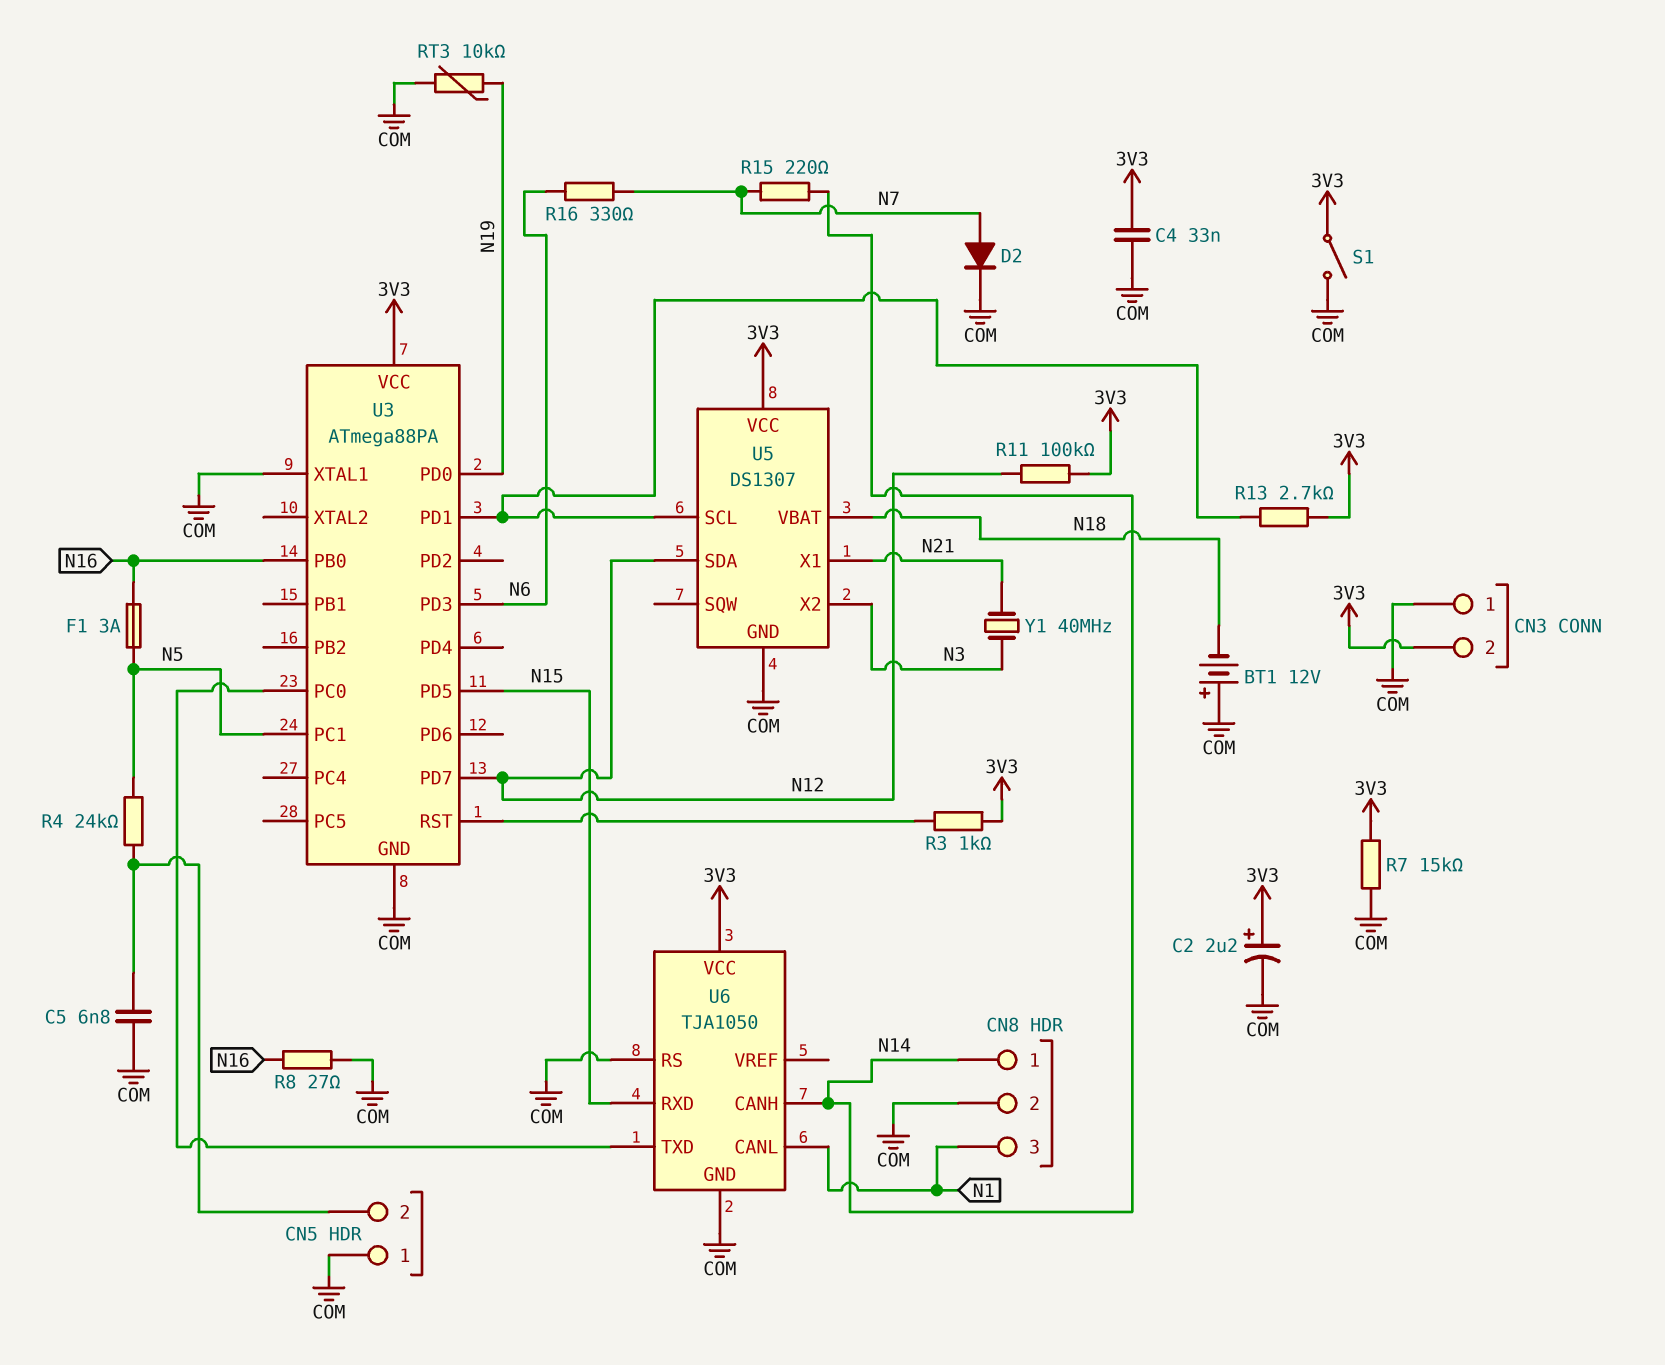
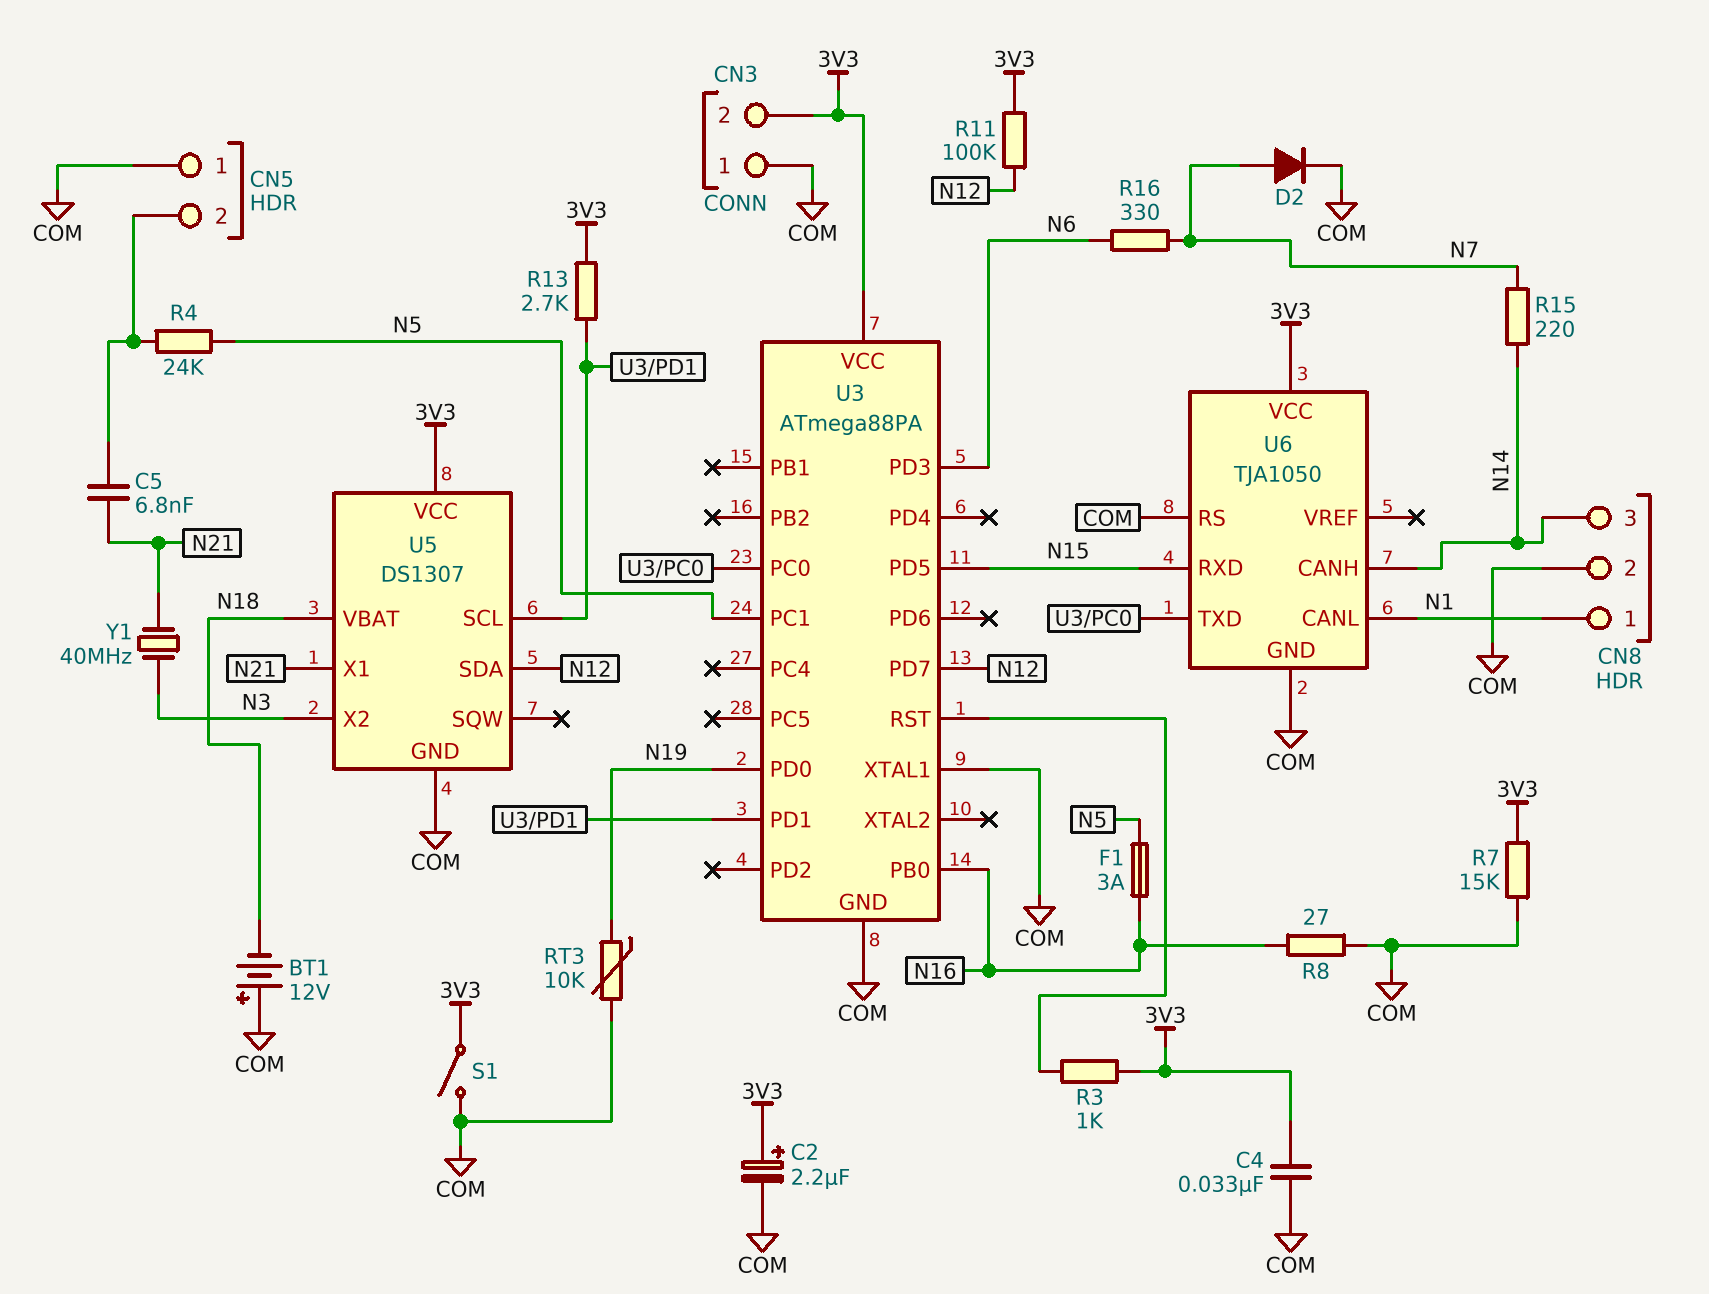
C5: 6.8nF (CN5/2, COM) -> 6.8nF (CN5/2, N21)
CN8 pin 1: N14 -> N1
CN8 pin 3: N1 -> N14

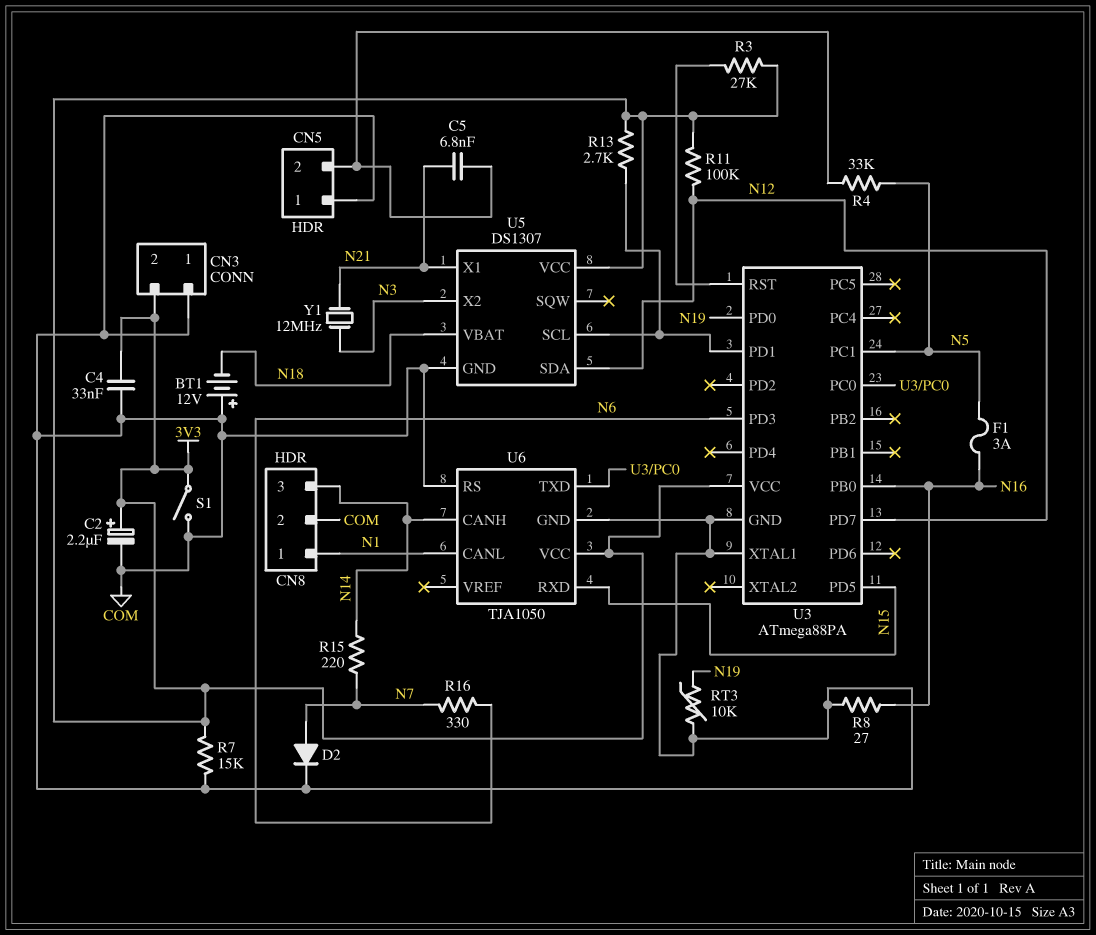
R3: 1k (3V3, U3/RST) -> 27k (3V3, U3/RST)
R4: 24k (CN5/2, N5) -> 33k (CN5/2, N5)
Y1: 40MHz (N3, N21) -> 12MHz (N3, N21)

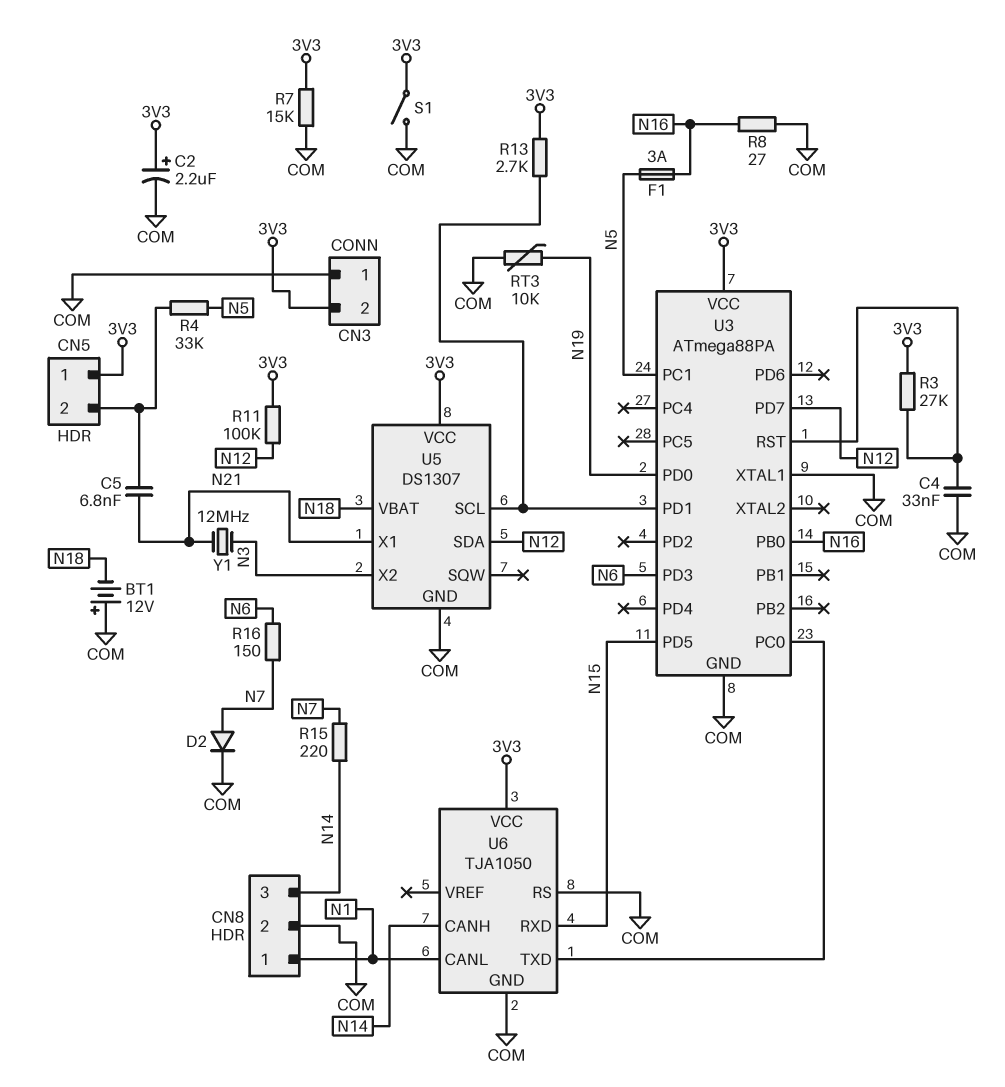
C4: 33nF (3V3, COM) -> 33nF (COM, U3/RST)
CN5 pin 1: COM -> 3V3
R16: 330 (N6, N7) -> 150 (N6, N7)

